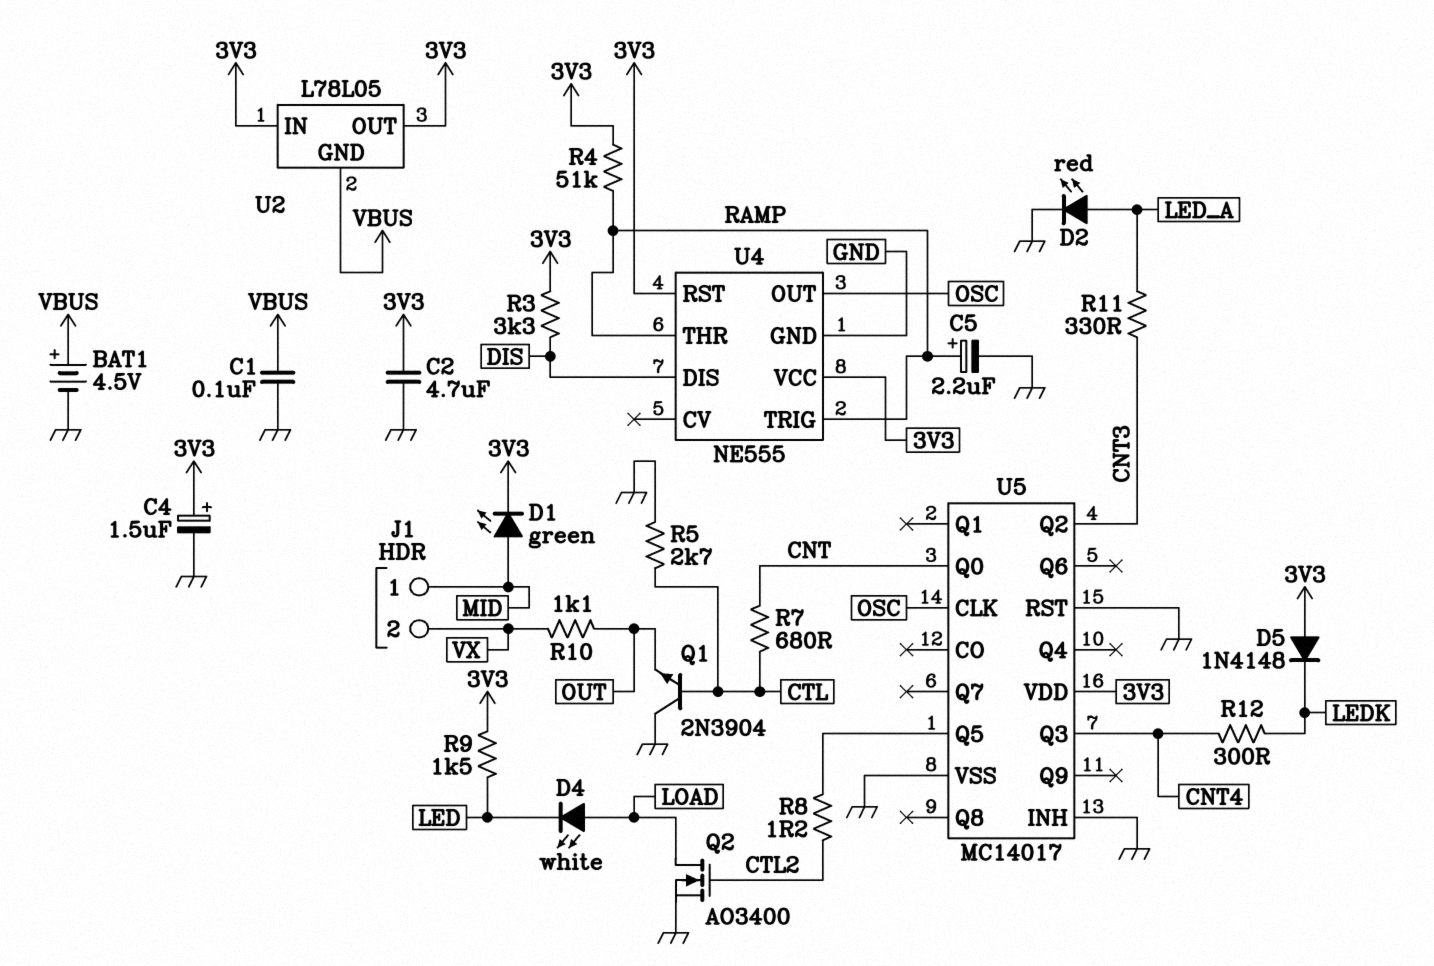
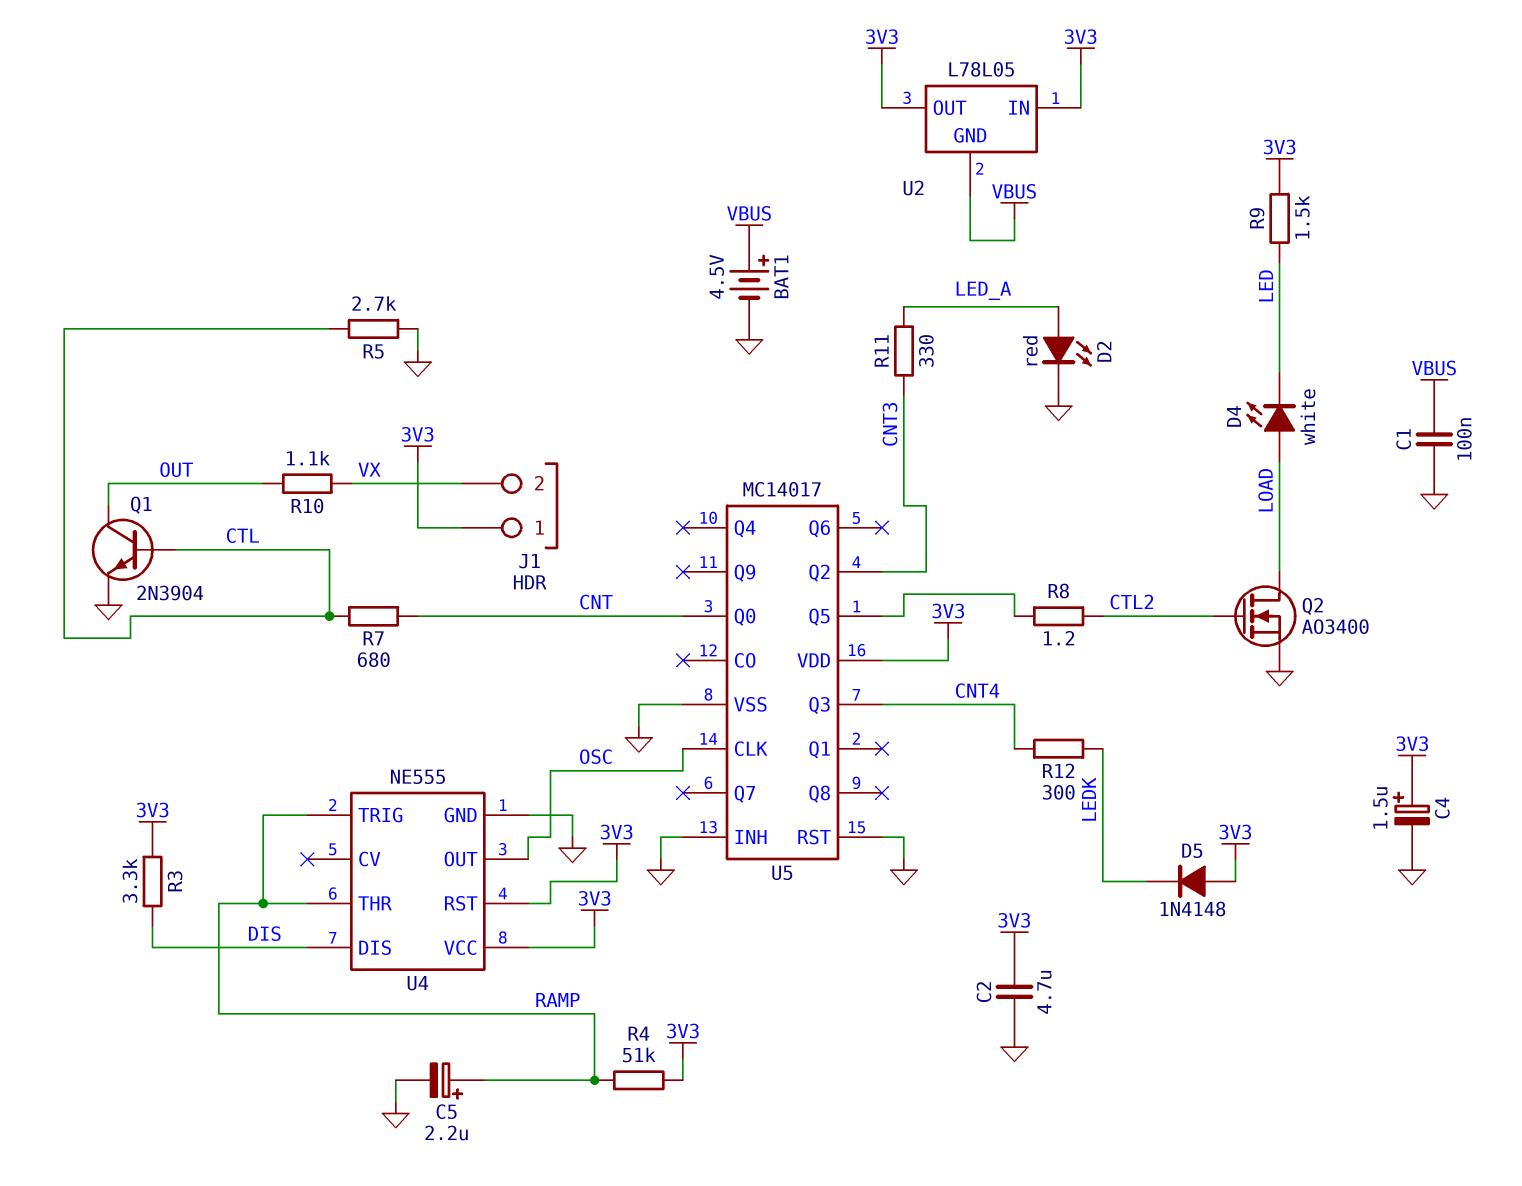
D1: LED green (A MID, K 3V3) -> none
J1 pin 1: MID -> 3V3
Q1: NPN 2N3904 (B CTL, C GND, E OUT) -> NPN 2N3904 (B CTL, C OUT, E GND)

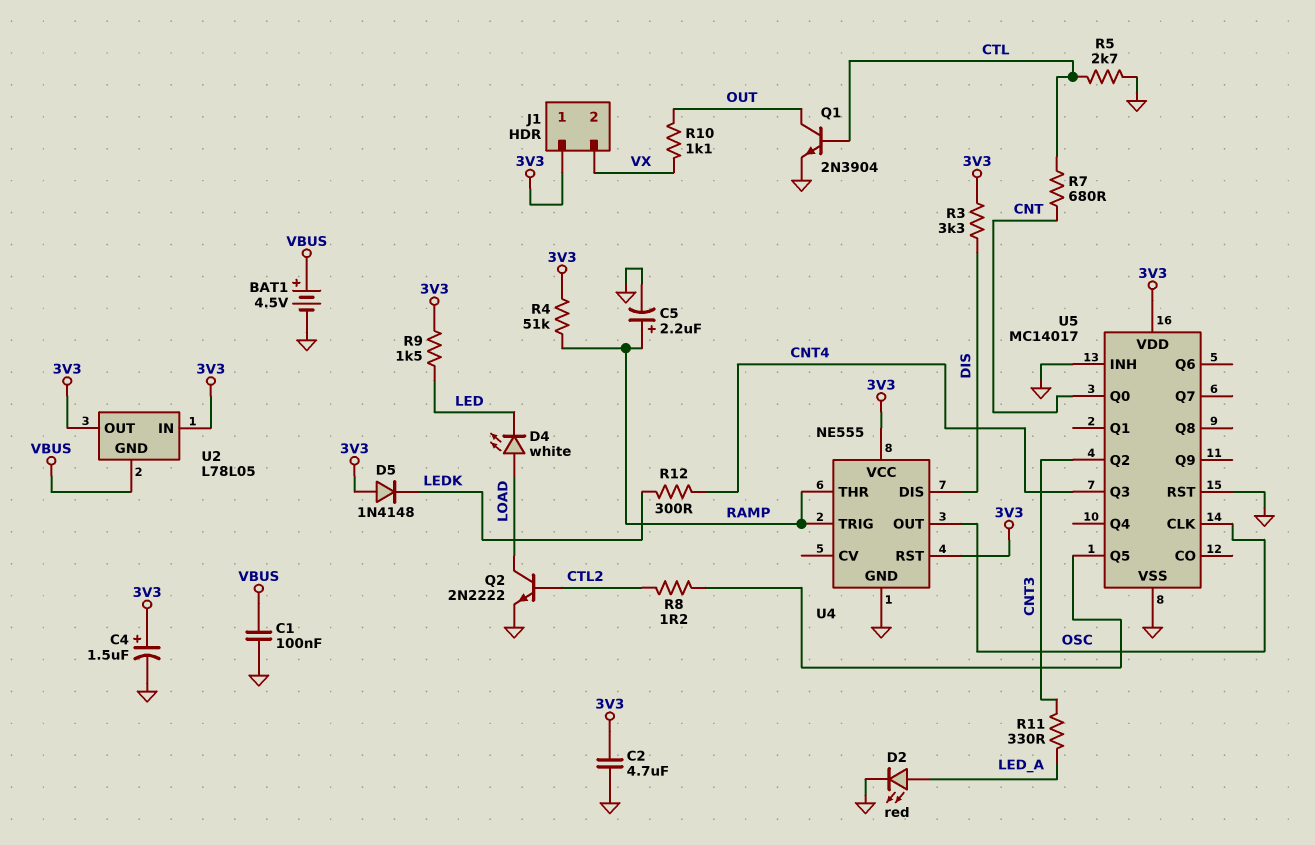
Q2: NMOS AO3400 (G CTL2, D LOAD, S GND) -> NPN 2N2222 (B CTL2, C LOAD, E GND)

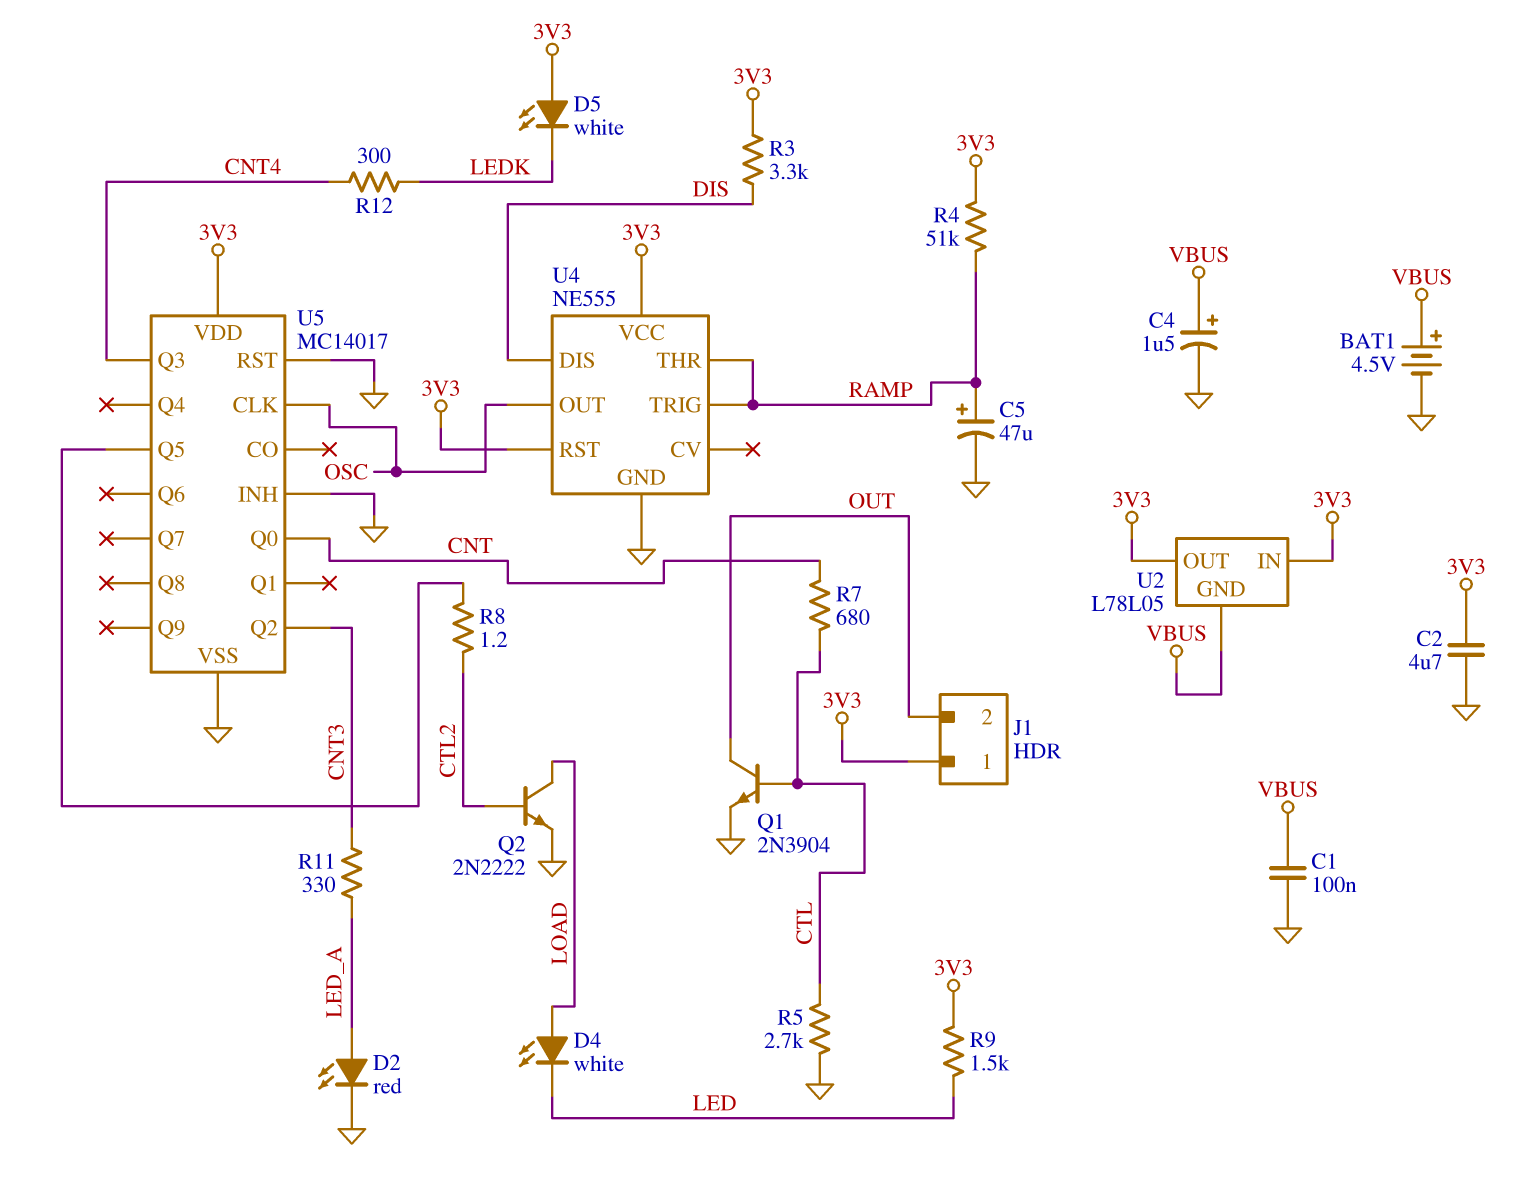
C4: 1.5uF (plus 3V3, minus GND) -> 1.5uF (plus VBUS, minus GND)
C5: 2.2uF (plus RAMP, minus GND) -> 47uF (plus RAMP, minus GND)
D5: diode 1N4148 (A 3V3, K LEDK) -> LED white (A 3V3, K LEDK)
J1 pin 2: VX -> OUT
R10: 1.1k (OUT, VX) -> none

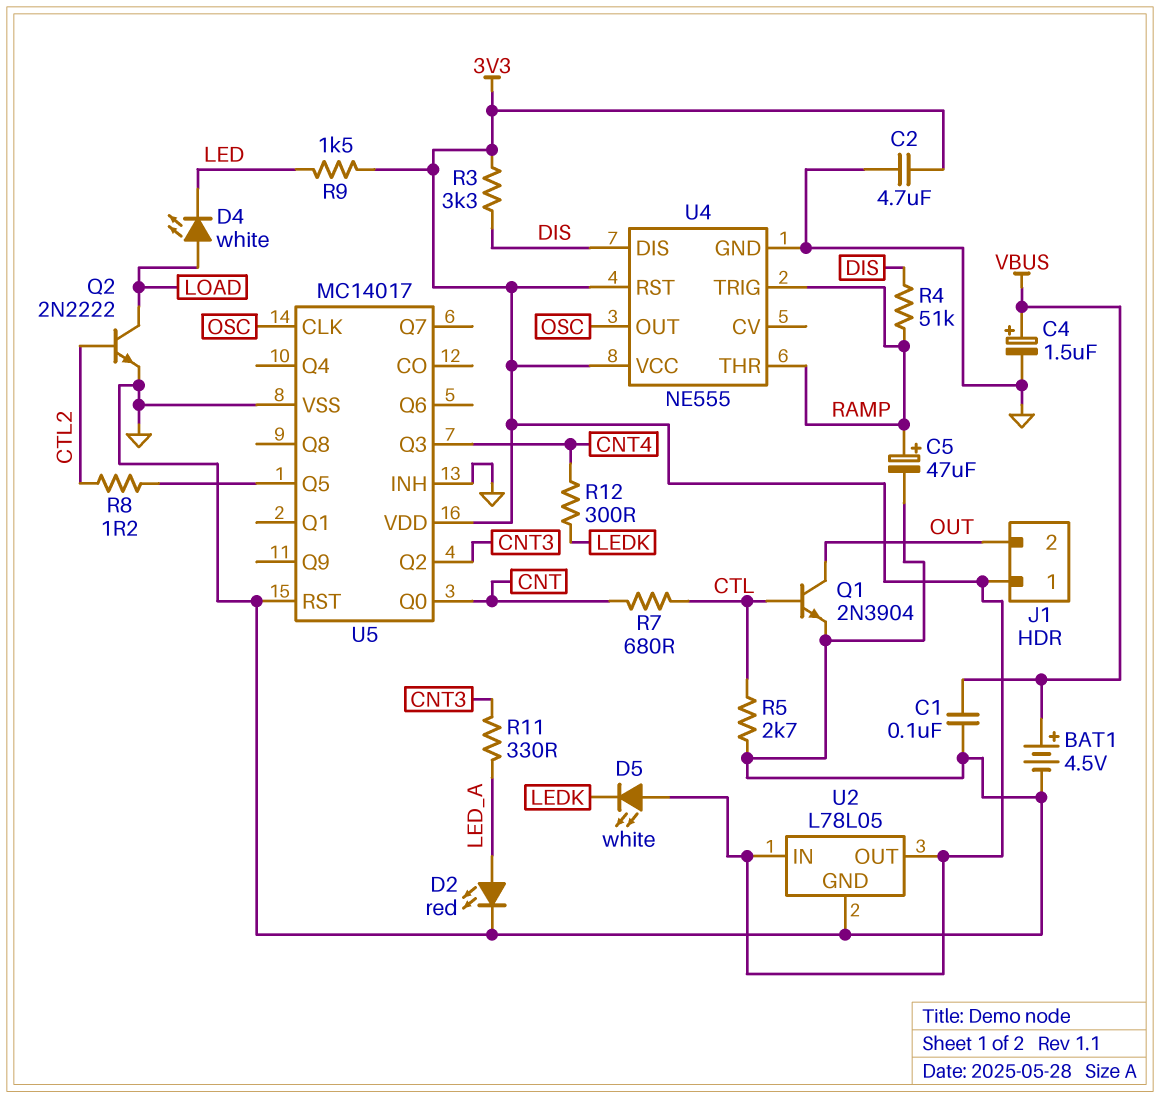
R4: 51k (3V3, RAMP) -> 51k (DIS, RAMP)
U2 pin GND: VBUS -> GND

